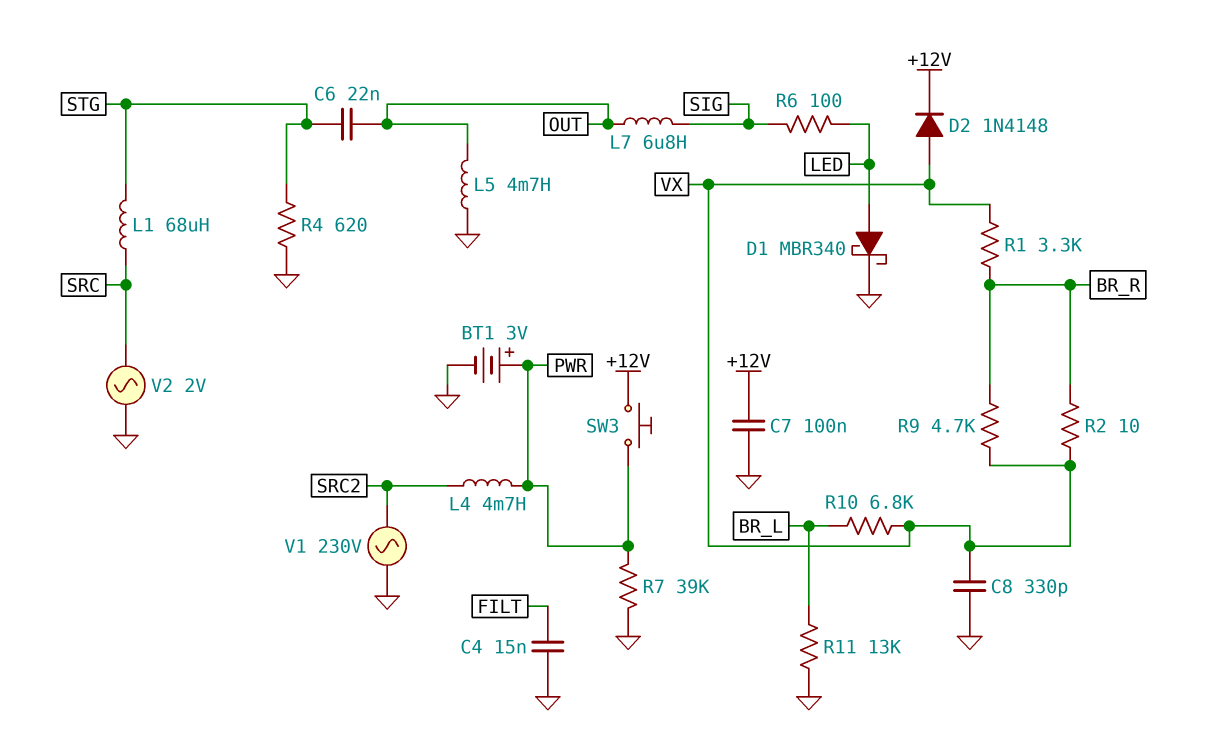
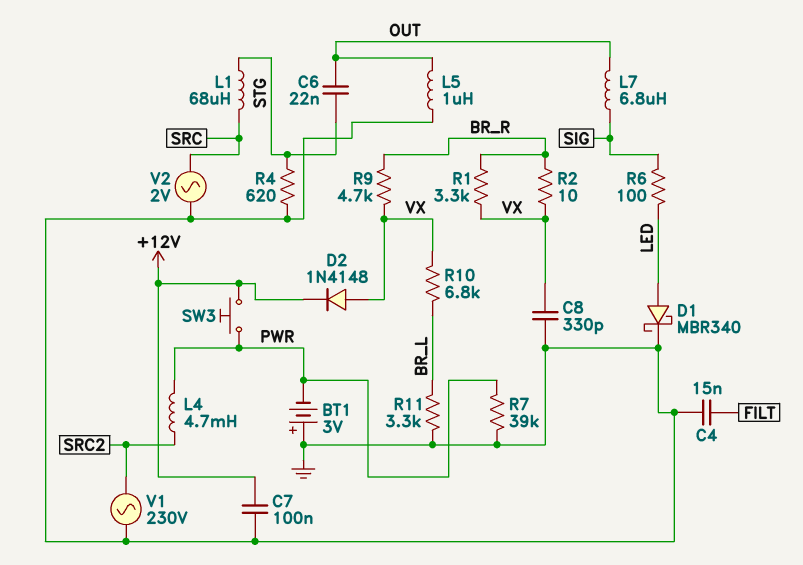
BT1: 3V (plus PWR, minus GND) -> 3V (plus GND, minus PWR)
L5: 4.7mH (GND, OUT) -> 1uH (GND, OUT)
R11: 13k (BR_L, GND) -> 3.3k (BR_L, GND)

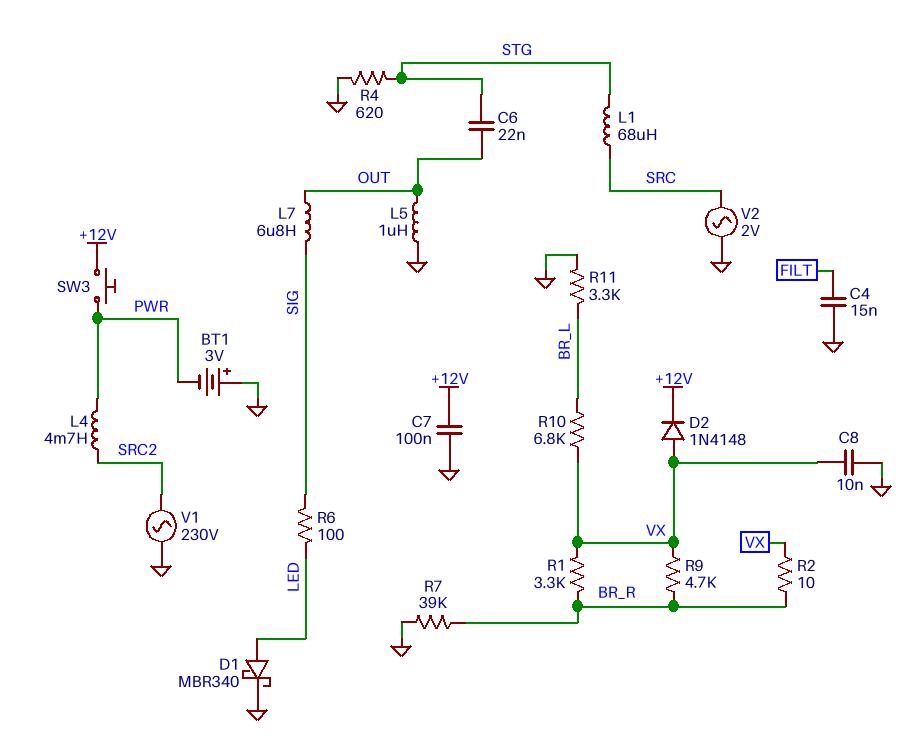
C8: 330pF (GND, VX) -> 10nF (GND, VX)
R7: 39k (GND, PWR) -> 39k (BR_R, GND)

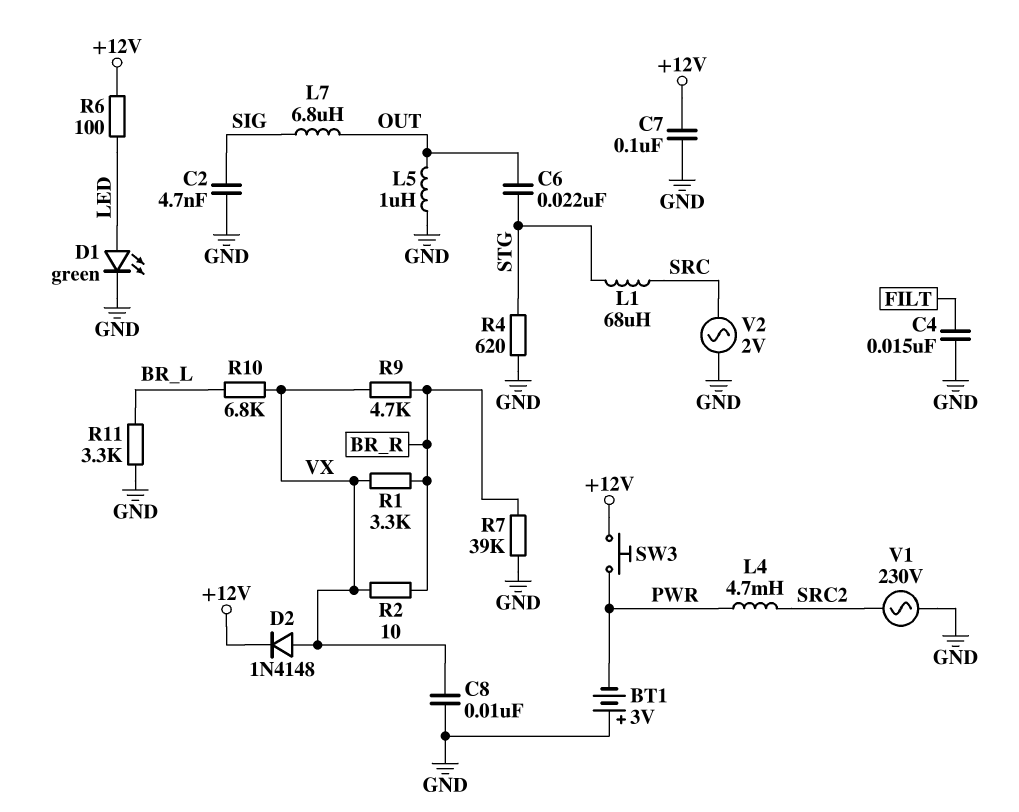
C2: none -> 4.7nF (GND, SIG)
D1: schottky MBR340 (A LED, K GND) -> LED green (A LED, K GND)
R6: 100 (LED, SIG) -> 100 (+12V, LED)

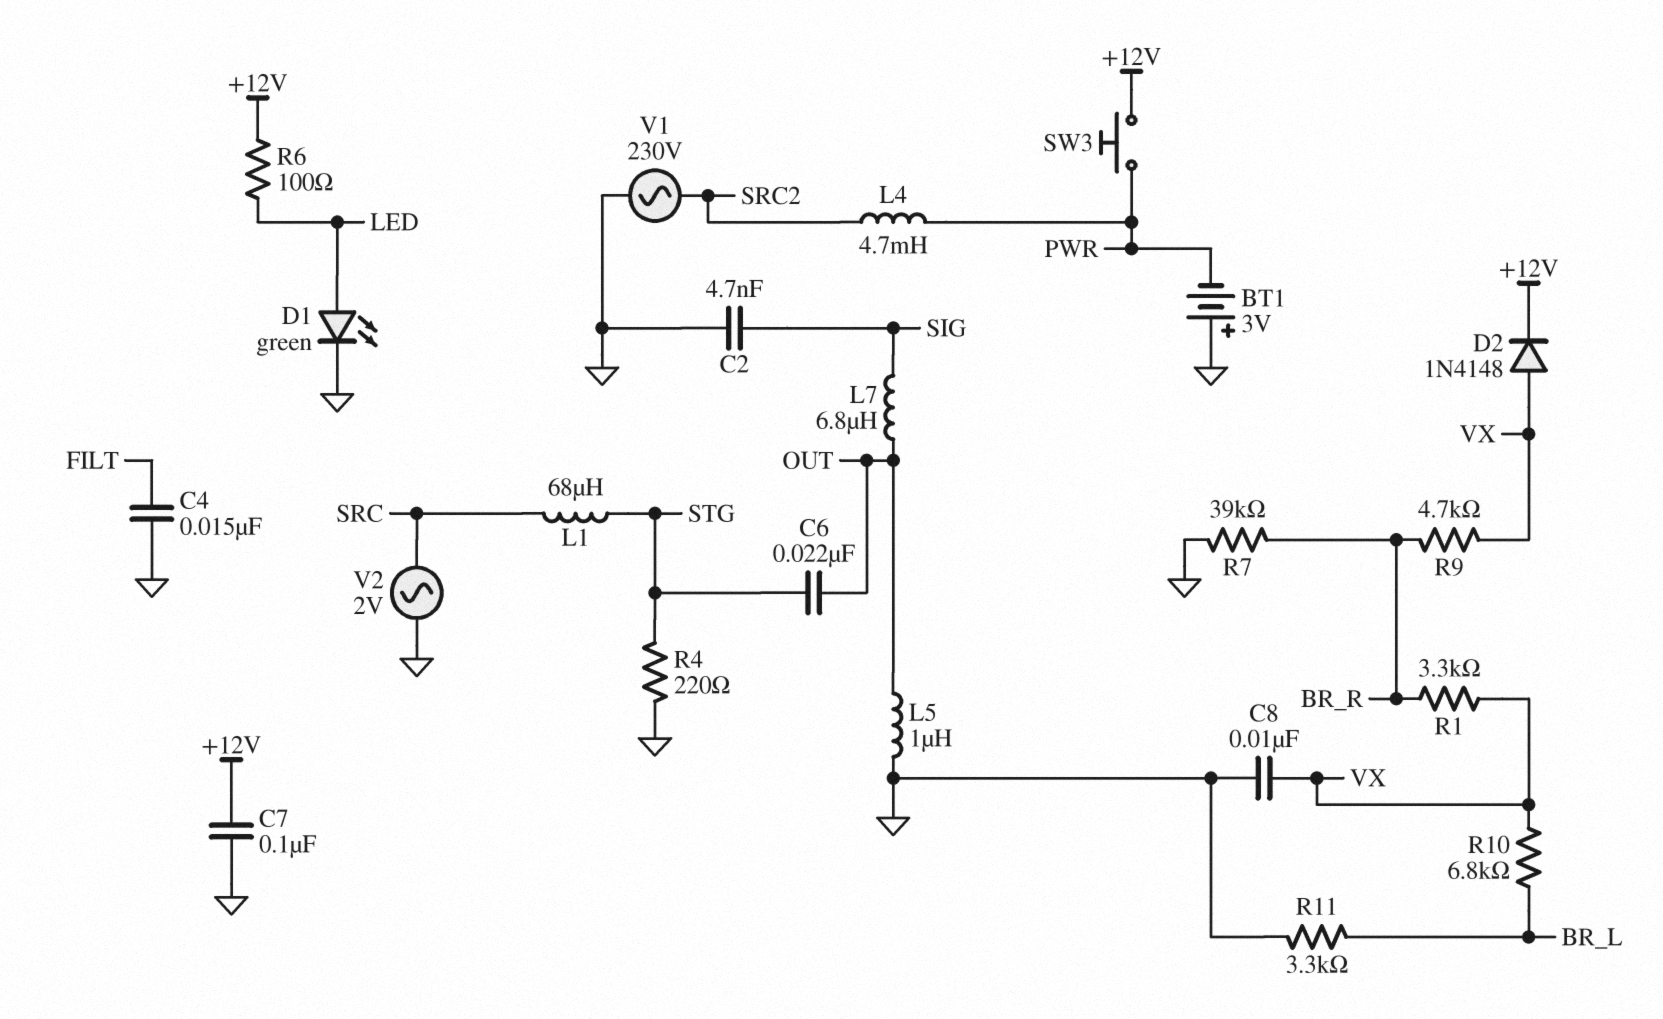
R2: 10 (BR_R, VX) -> none
R4: 620 (GND, STG) -> 220 (GND, STG)

